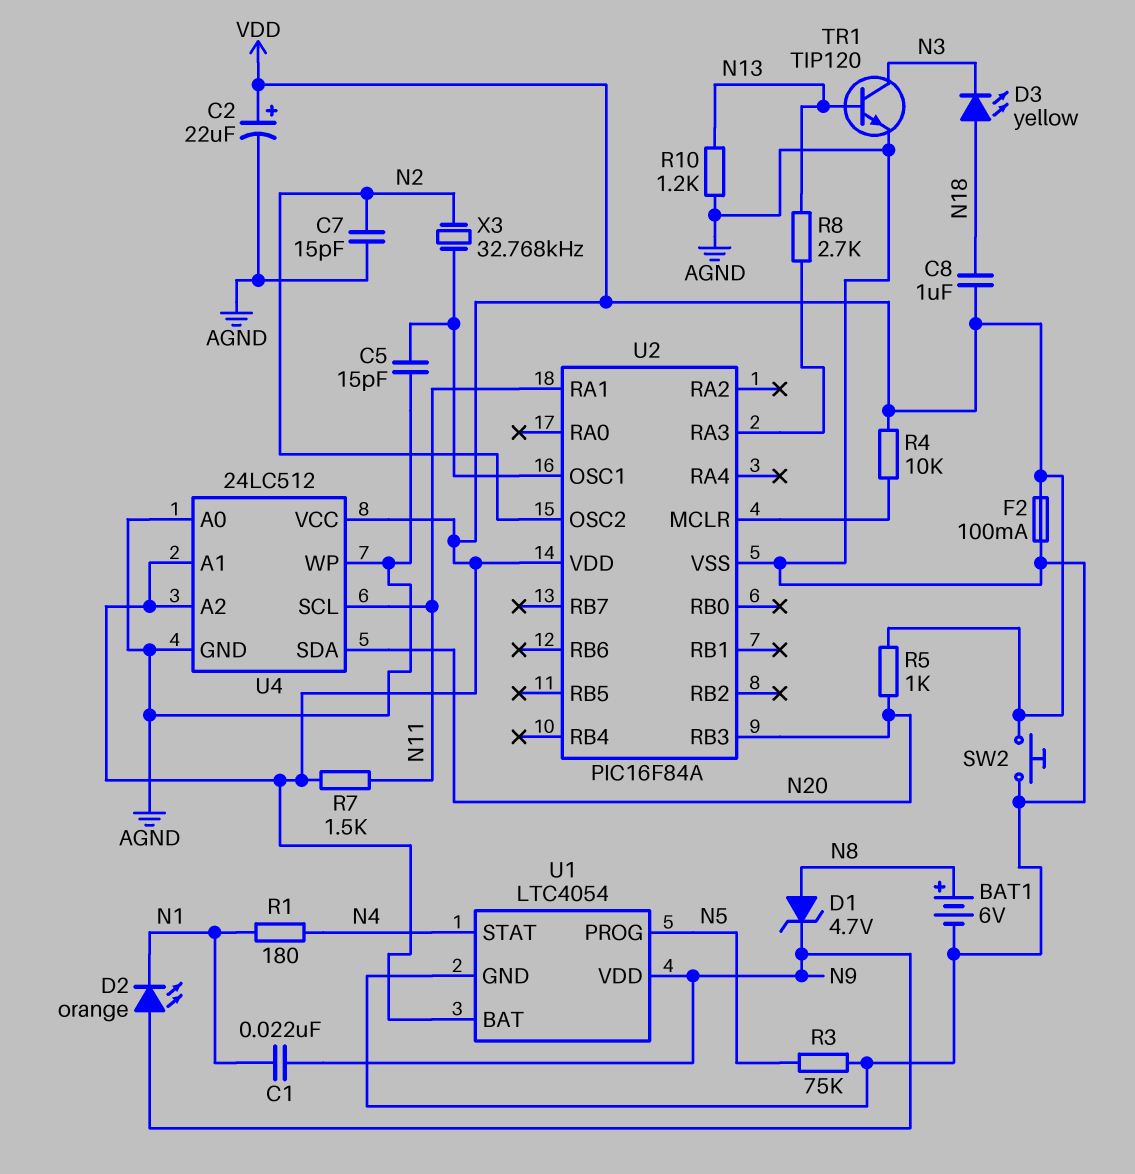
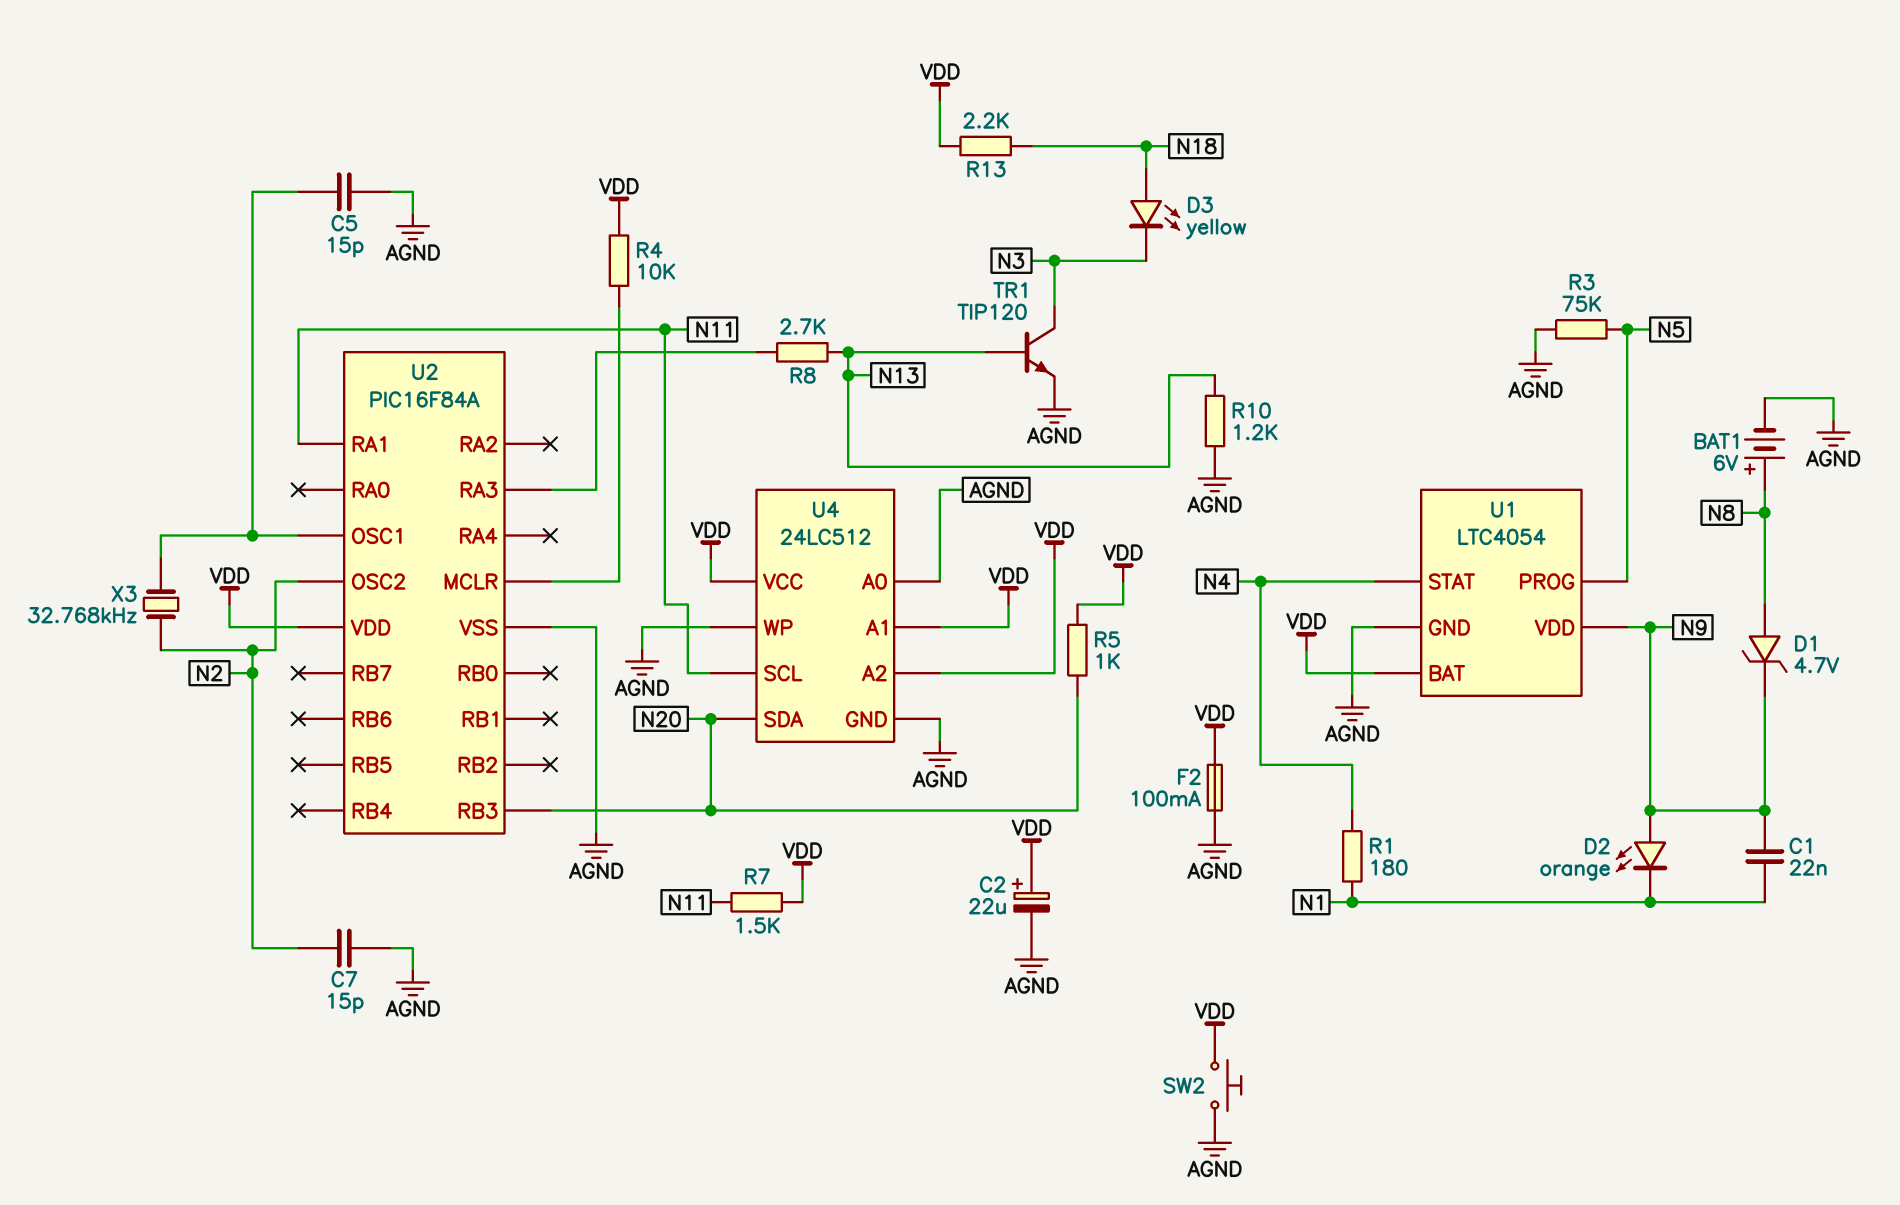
C8: 1uF (N18, VDD) -> none
R13: none -> 2.2k (N18, VDD)

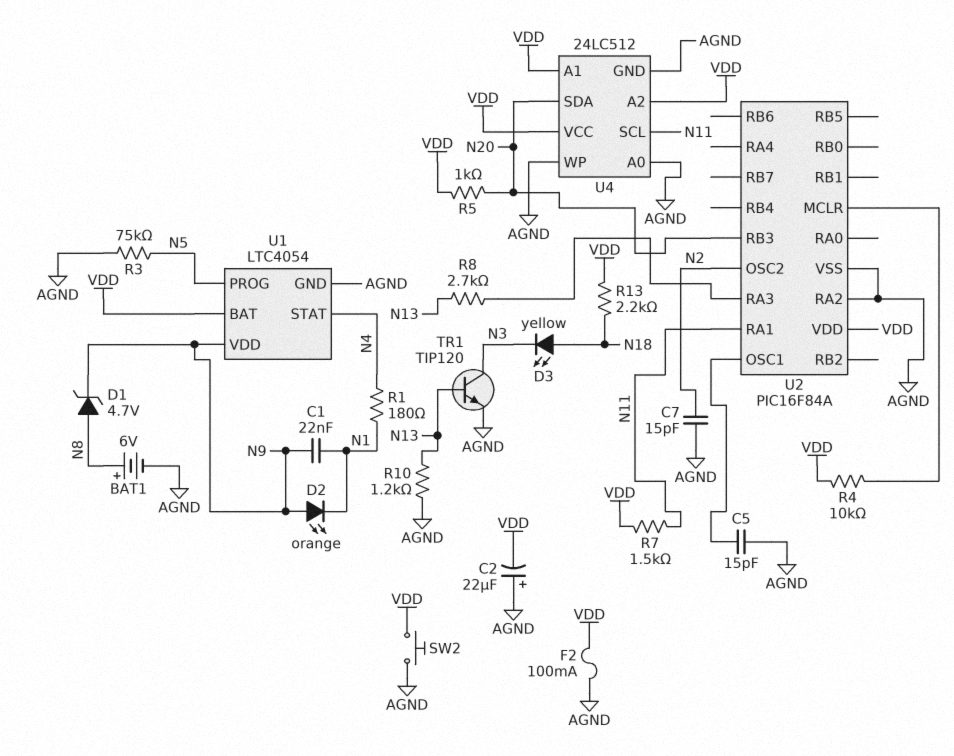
C2: 22uF (plus VDD, minus AGND) -> 22uF (plus AGND, minus VDD)
U2 pin RA2: none -> AGND
X3: 32.768kHz (N2, U2/OSC1) -> none

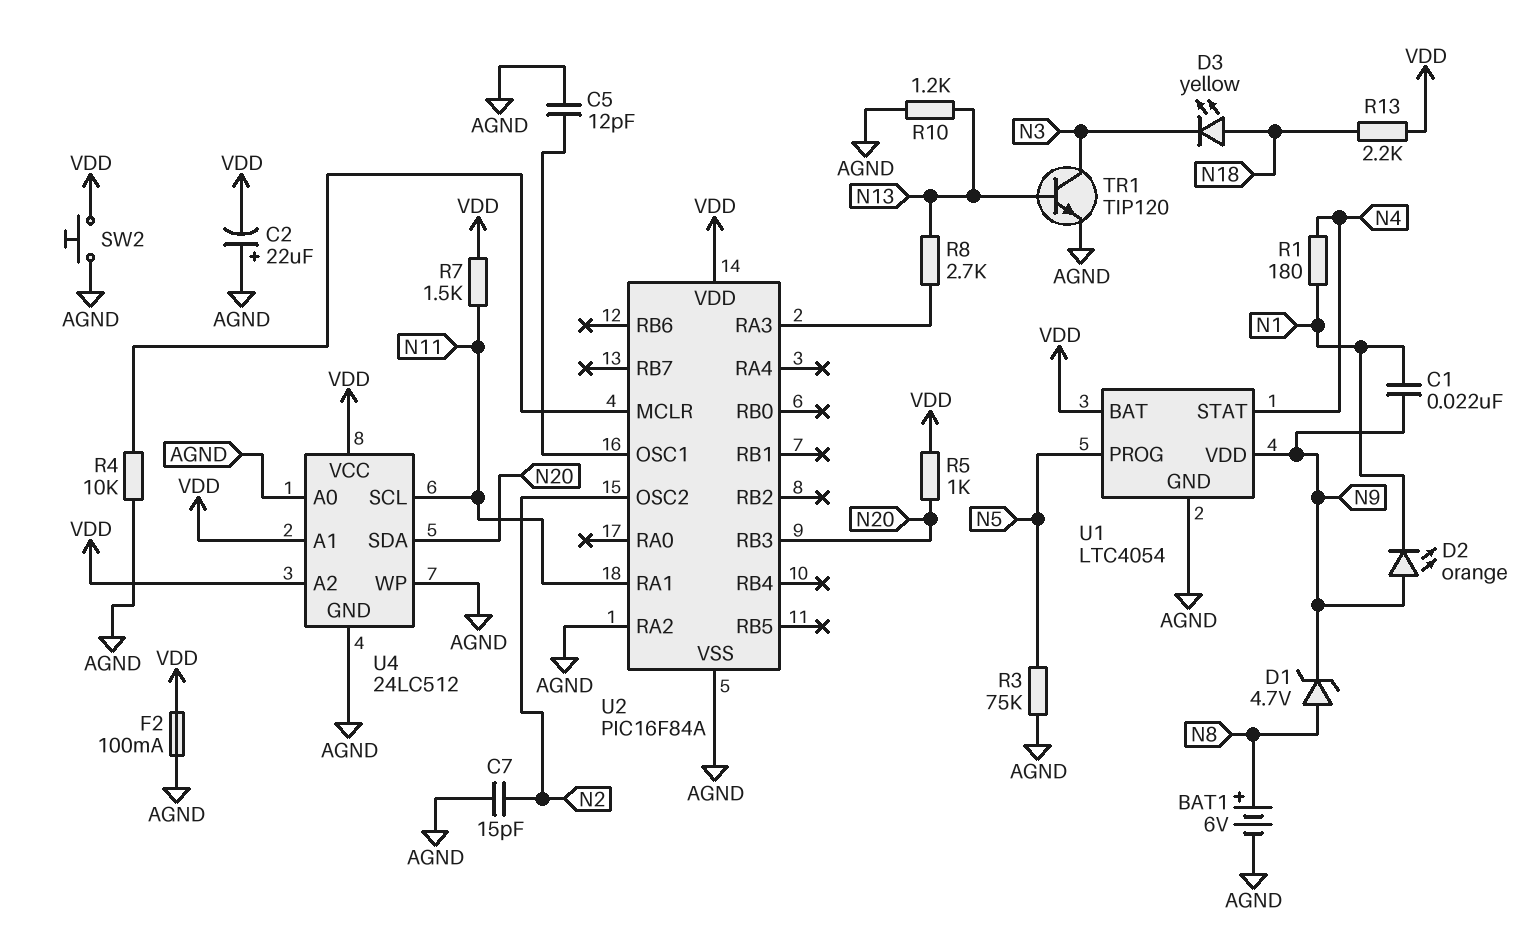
C5: 15pF (AGND, U2/OSC1) -> 12pF (AGND, U2/OSC1)
R4: 10k (U2/MCLR, VDD) -> 10k (AGND, U2/MCLR)

